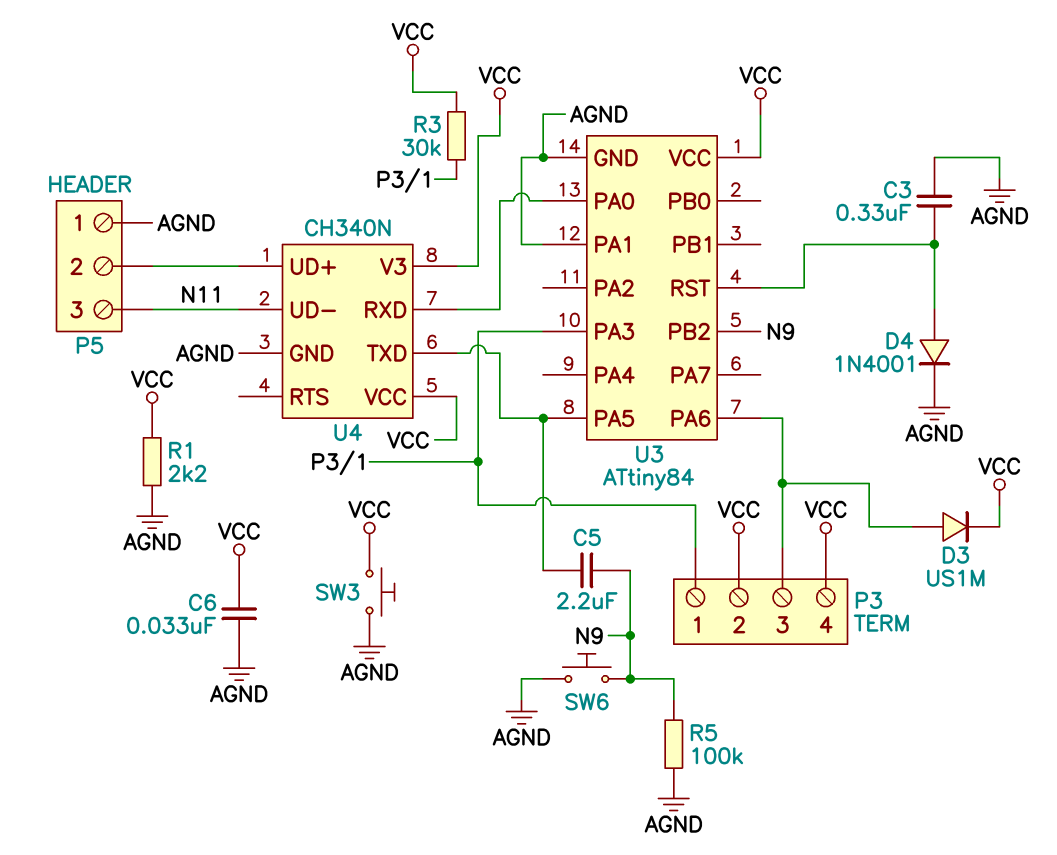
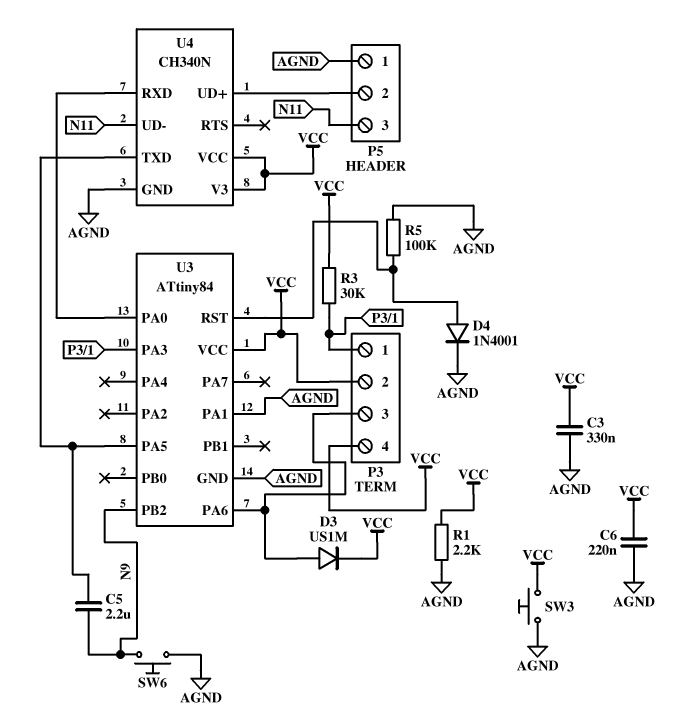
C3: 330nF (AGND, U3/RST) -> 330nF (AGND, VCC)
C6: 33nF (AGND, VCC) -> 220nF (AGND, VCC)
R5: 100k (AGND, N9) -> 100k (AGND, U3/RST)

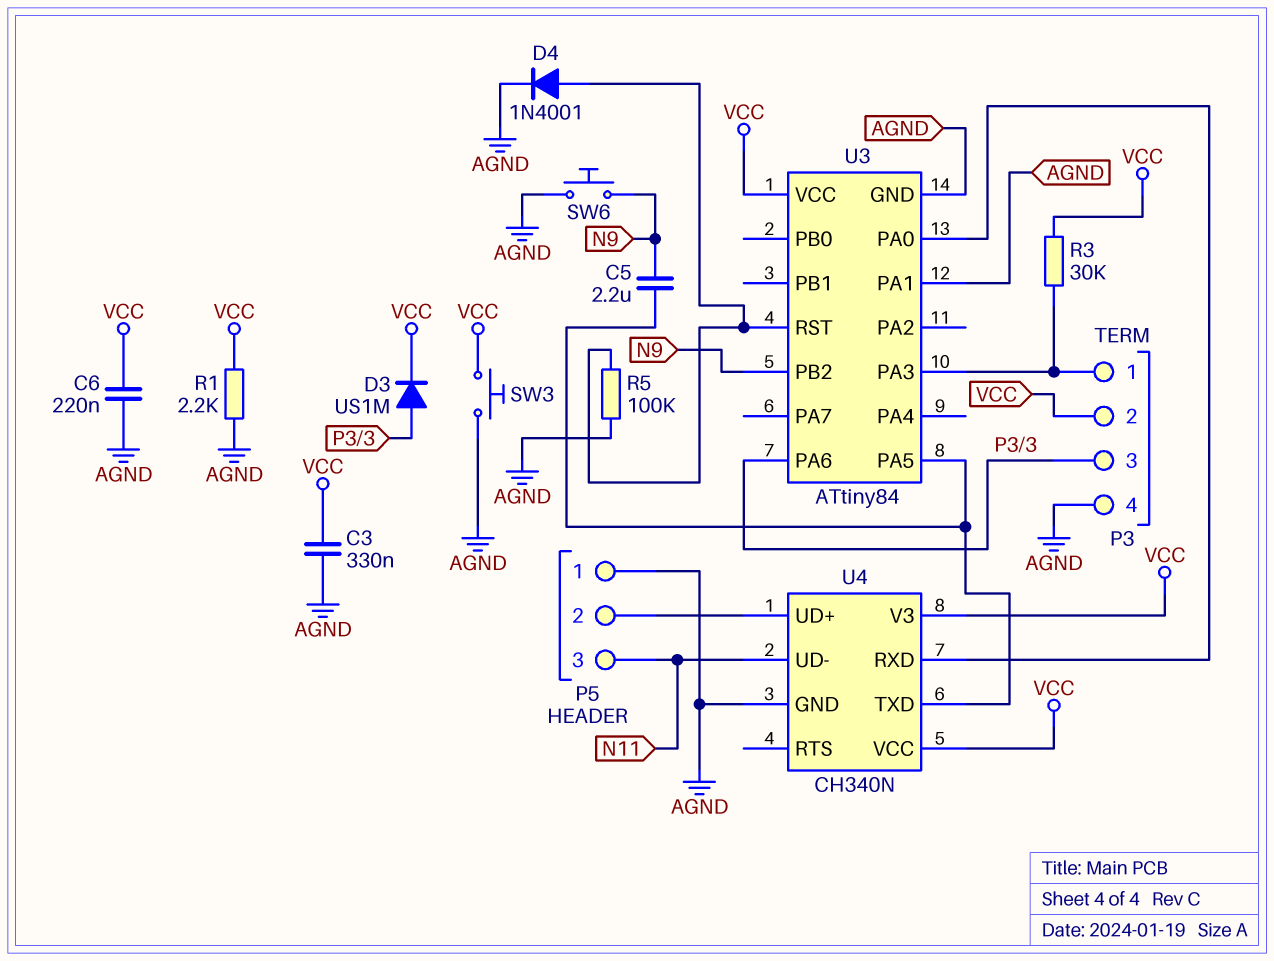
P3 pin 4: VCC -> AGND

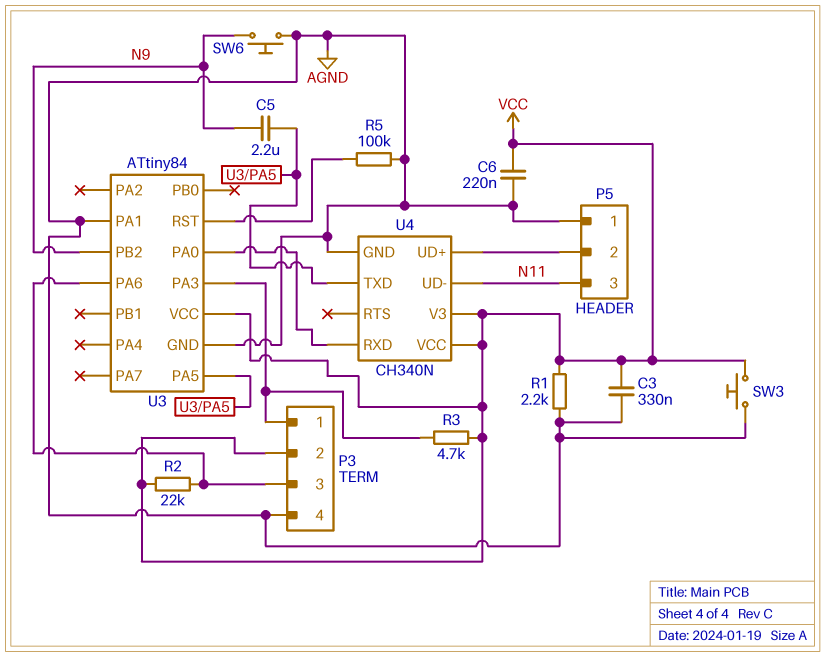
D3: diode US1M (A P3/3, K VCC) -> none
D4: diode 1N4001 (A U3/RST, K AGND) -> none
R2: none -> 22k (P3/3, VCC)
R3: 30k (P3/1, VCC) -> 4.7k (P3/1, VCC)

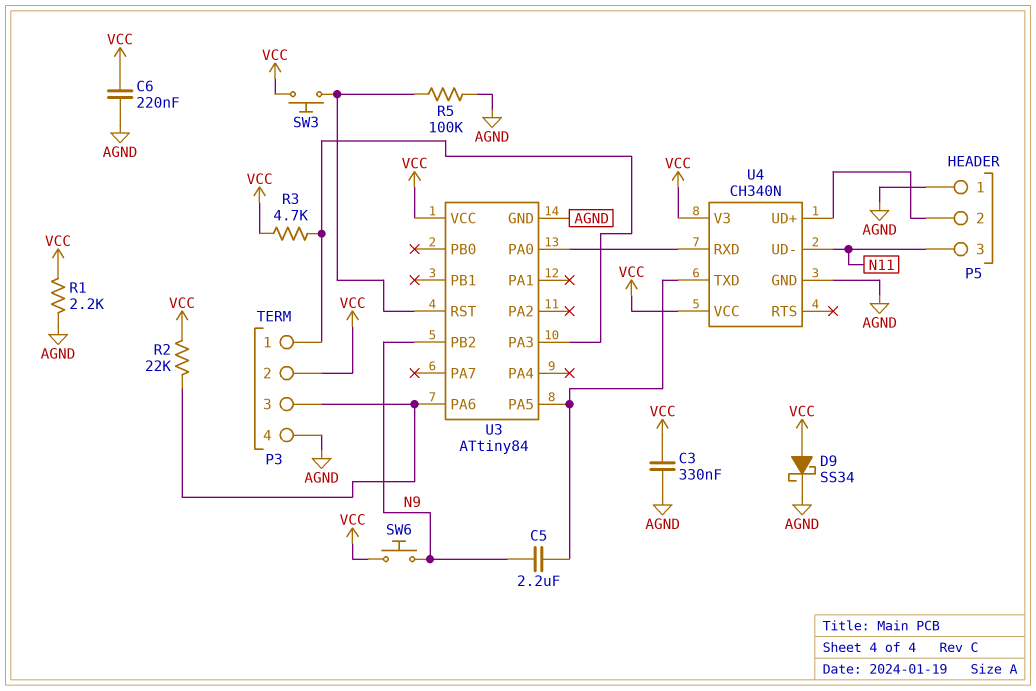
D9: none -> schottky SS34 (A VCC, K AGND)
SW3: button (AGND, VCC) -> button (U3/RST, VCC)
SW6: button (AGND, N9) -> button (N9, VCC)
U3 pin PA1: AGND -> none

